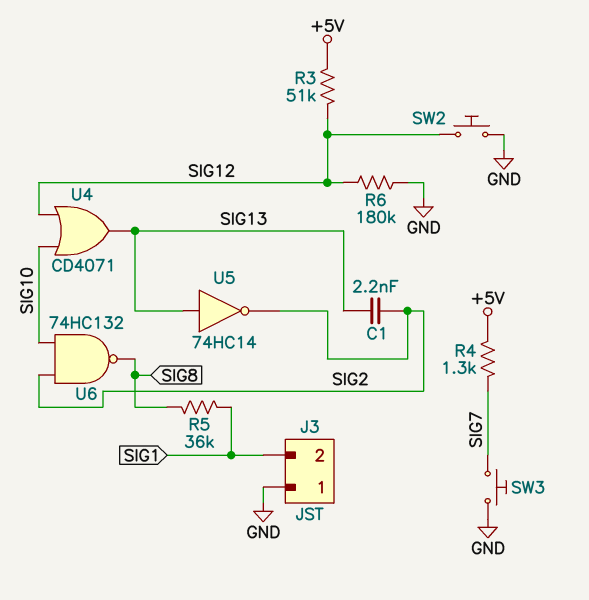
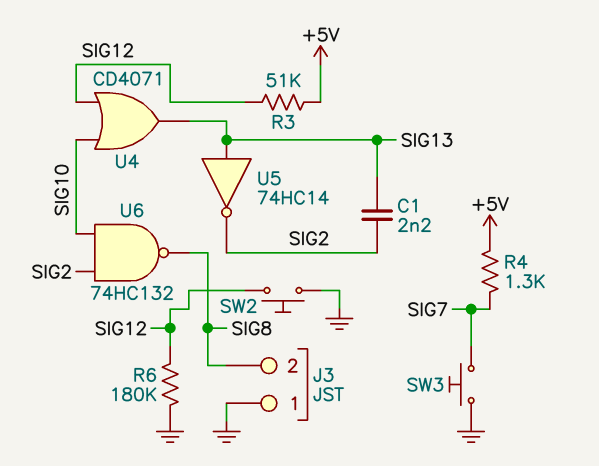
J3 pin 2: SIG1 -> SIG8
R5: 36k (SIG1, SIG8) -> none

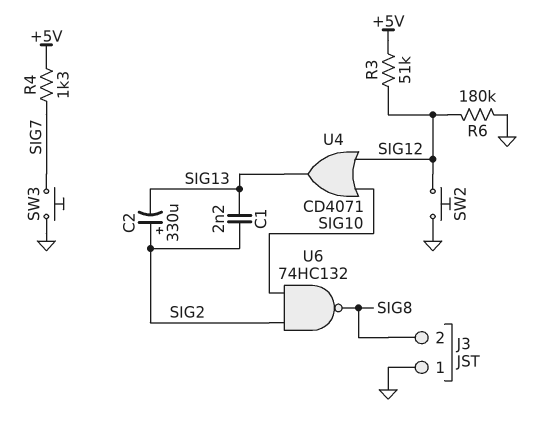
C2: none -> 330uF (plus SIG2, minus SIG13)
U5: NOT 74HC14 (in SIG13, out SIG2) -> none

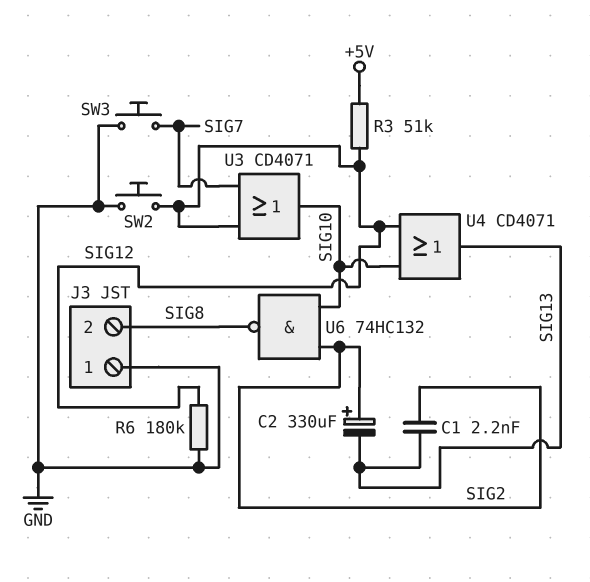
R4: 1.3k (+5V, SIG7) -> none
U3: none -> OR CD4071 (in SIG7, in SIG12, out SIG10)

